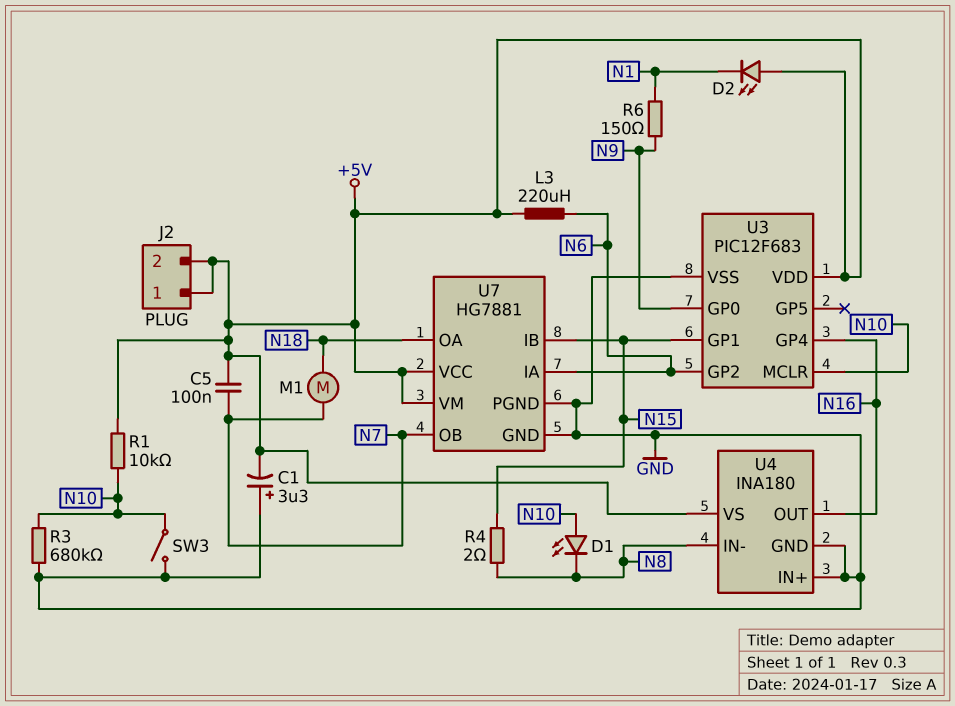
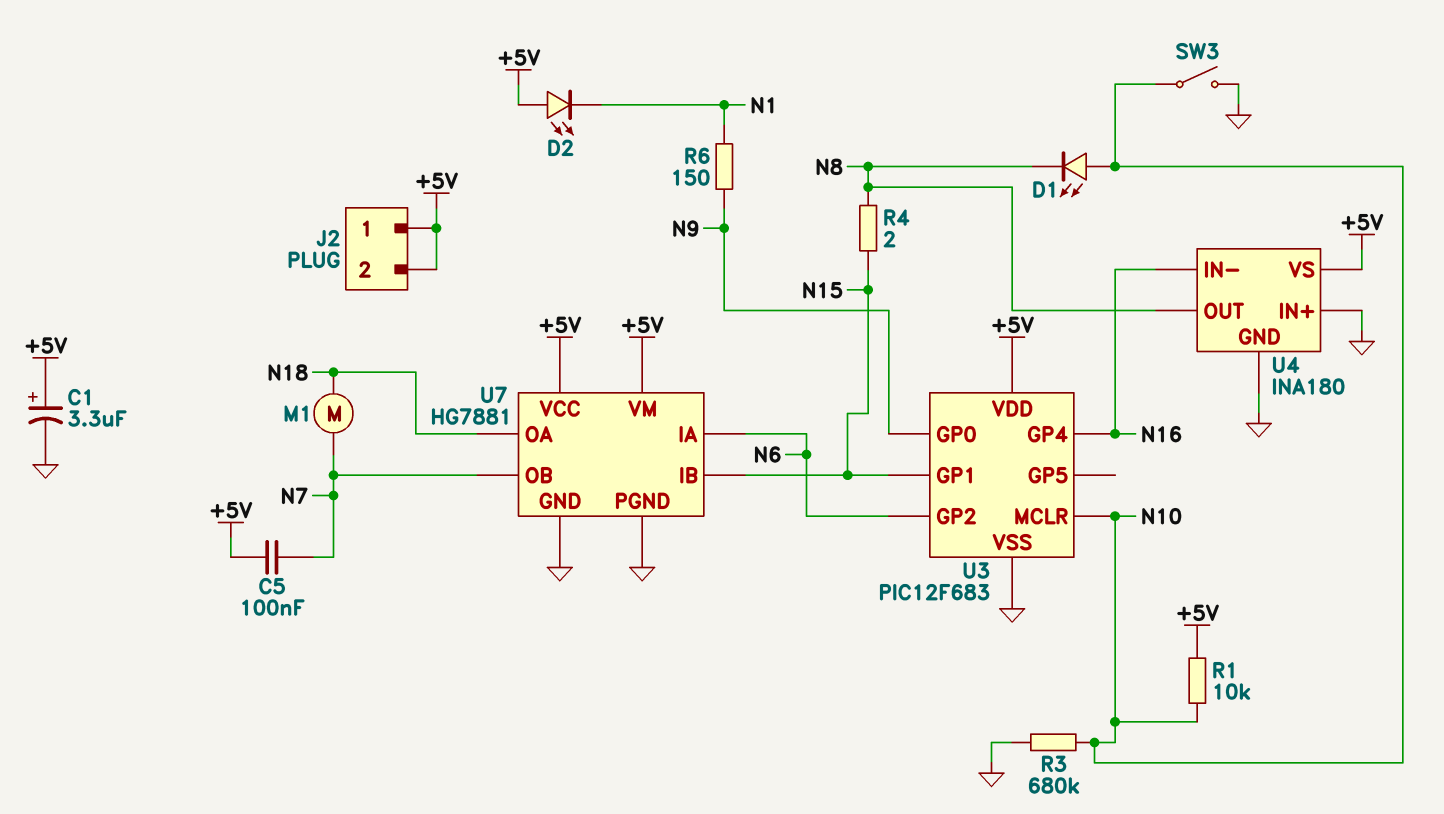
C1: 3.3uF (plus GND, minus +5V) -> 3.3uF (plus +5V, minus GND)
L3: 220uH (+5V, N6) -> none
U4 pin IN-: N8 -> N16
U4 pin OUT: N16 -> N8

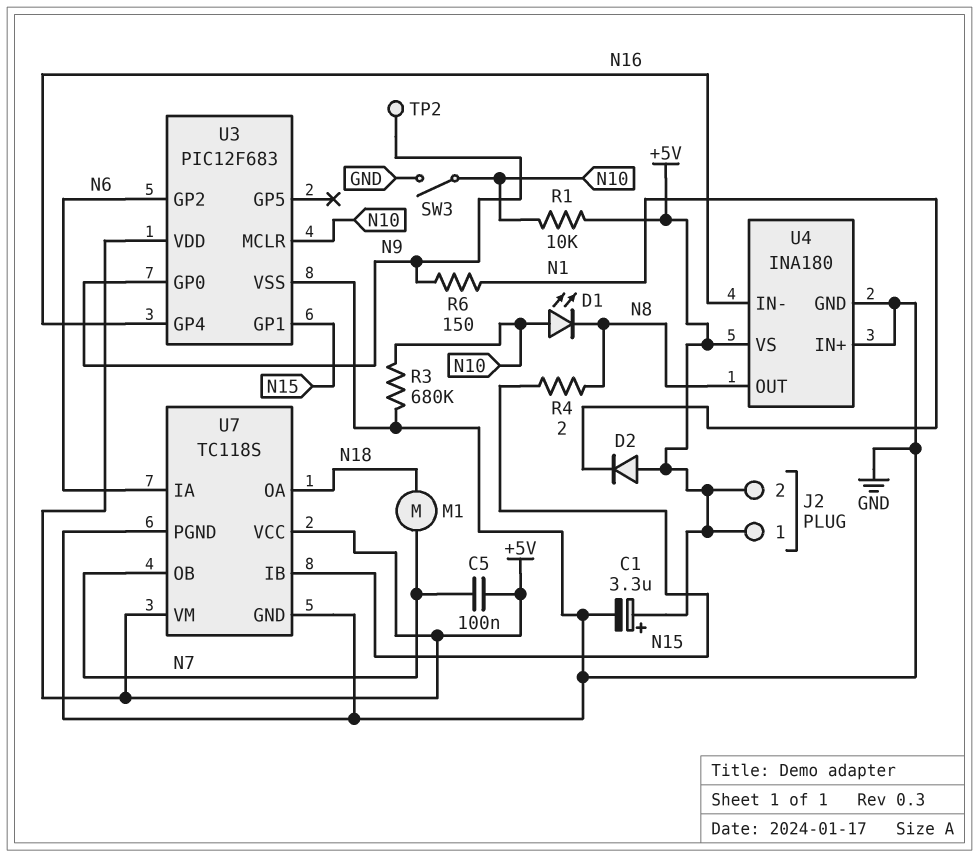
D2: LED (A +5V, K N1) -> diode (A +5V, K N1)
TP2: none -> test point (N9)
U7: HG7881 -> TC118S

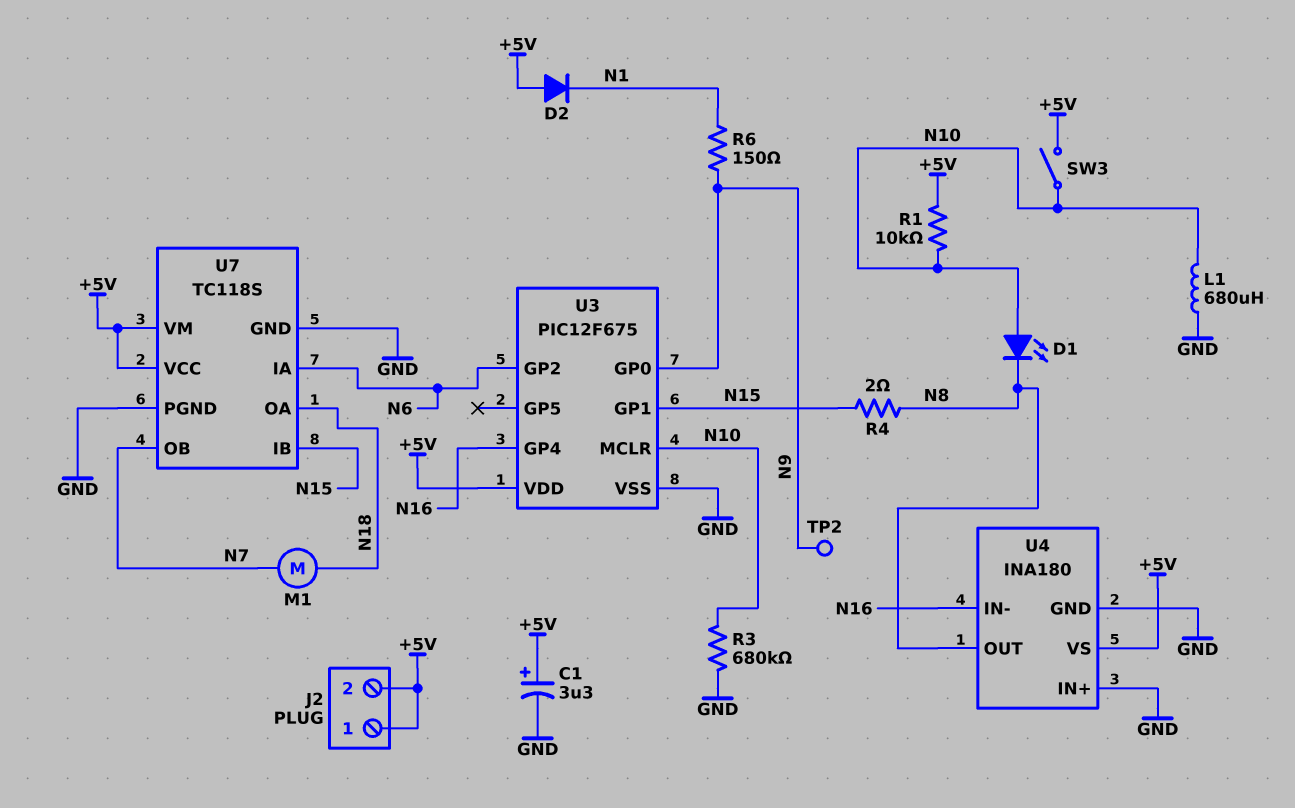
C5: 100nF (+5V, N7) -> none
L1: none -> 680uH (GND, N10)
SW3: switch (GND, N10) -> switch (+5V, N10)
U3: PIC12F683 -> PIC12F675

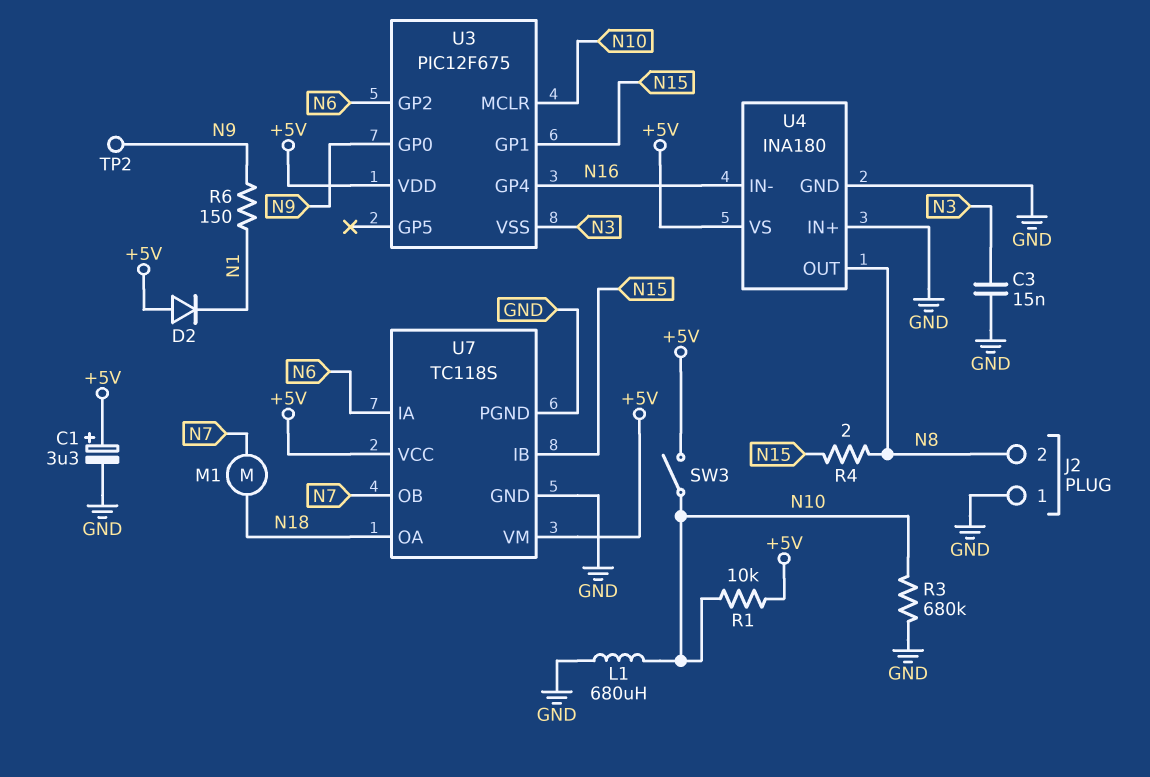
C3: none -> 15nF (GND, N3)
D1: LED (A N10, K N8) -> none
J2 pin 1: +5V -> GND
J2 pin 2: +5V -> N8
U3 pin VSS: GND -> N3

